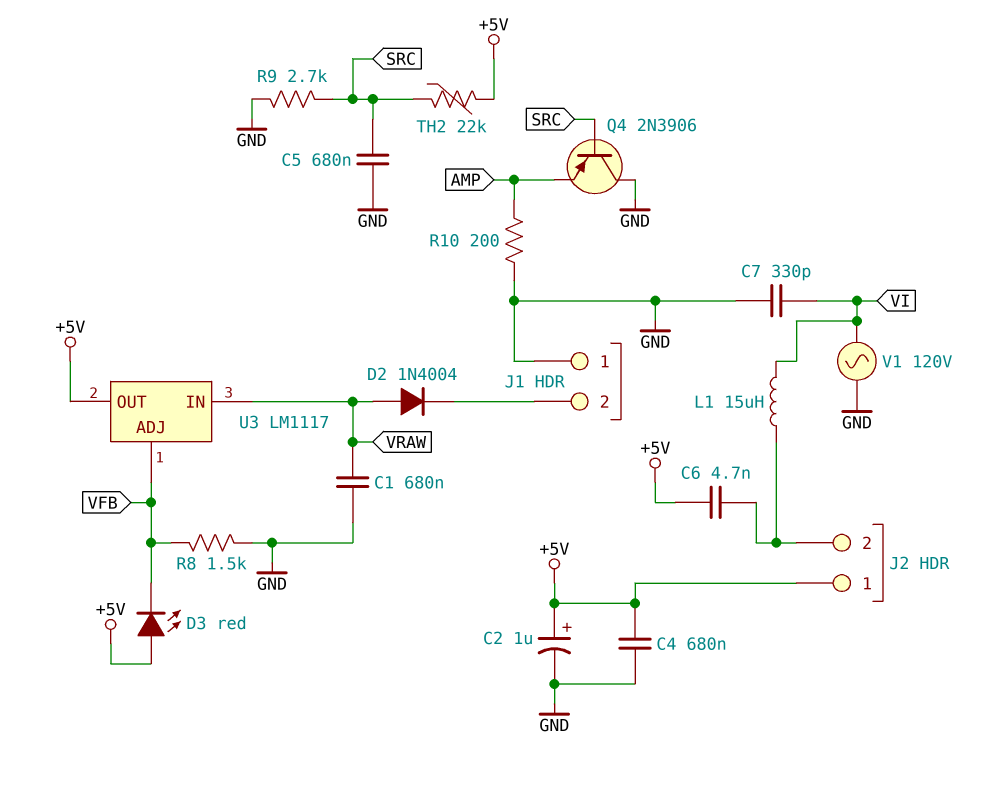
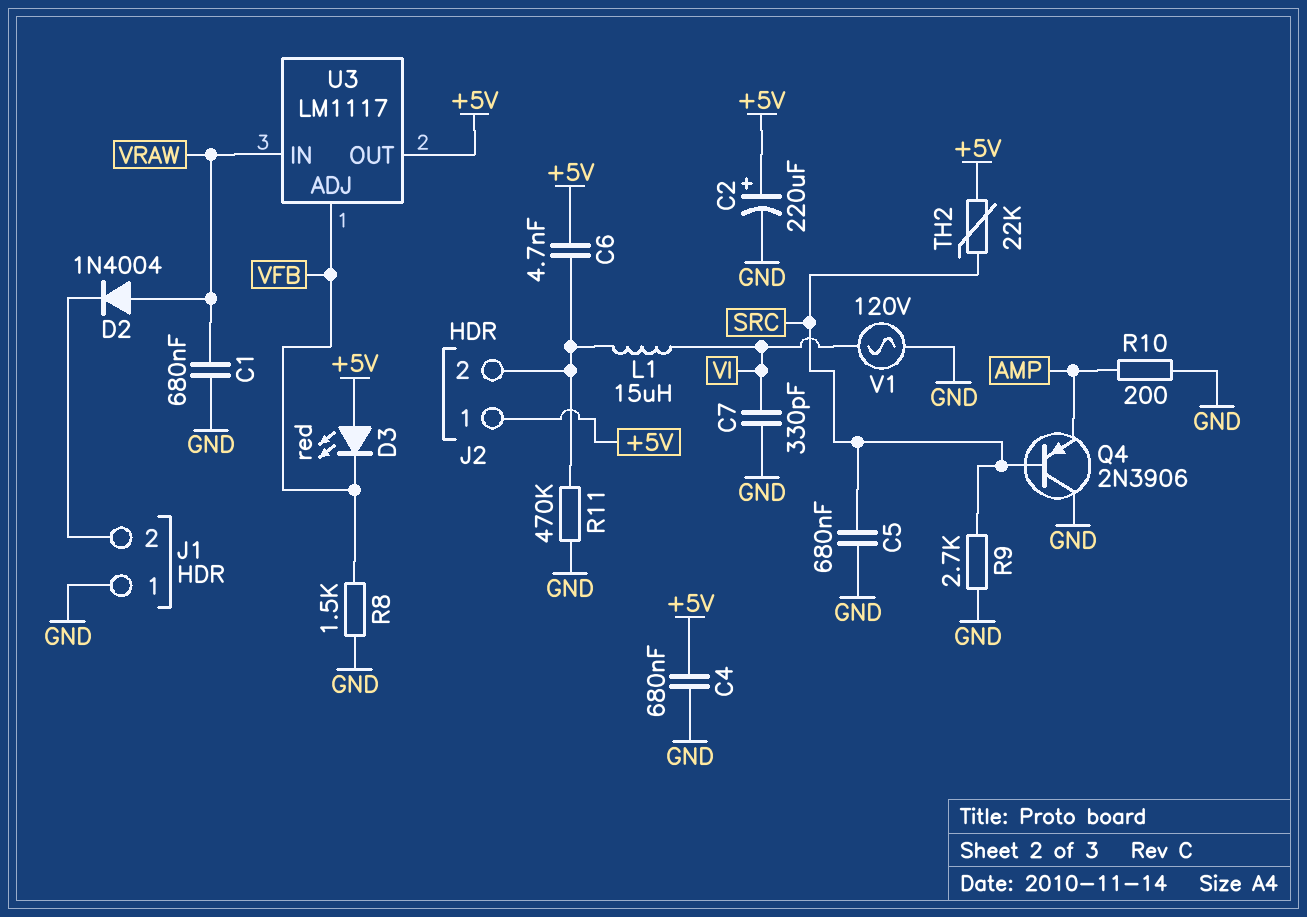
C2: 1uF (plus +5V, minus GND) -> 220uF (plus +5V, minus GND)
R11: none -> 470k (GND, J2/2)

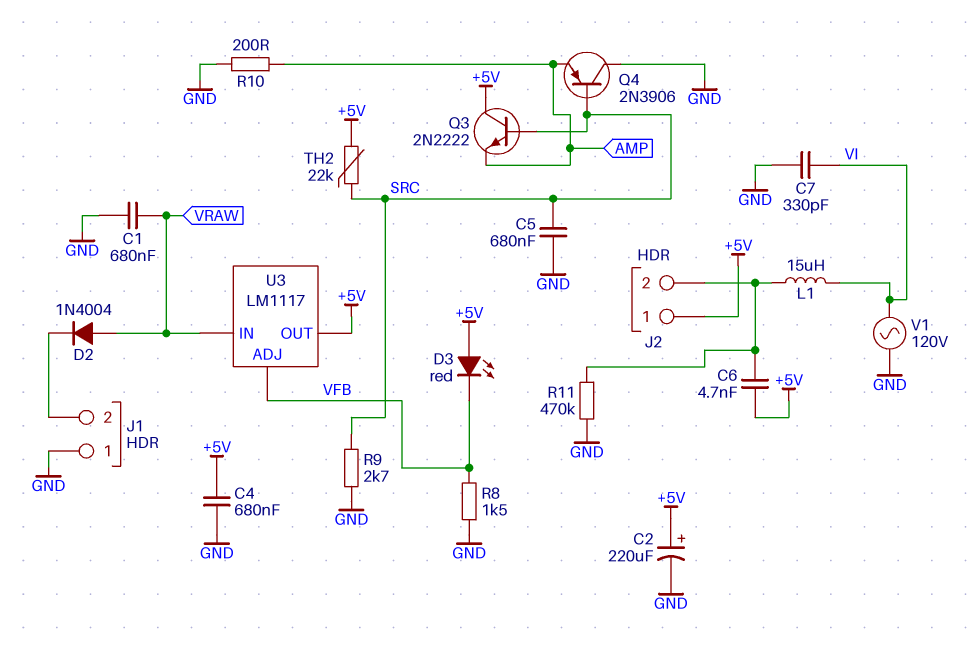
Q3: none -> NPN 2N2222 (B SRC, C +5V, E AMP)

